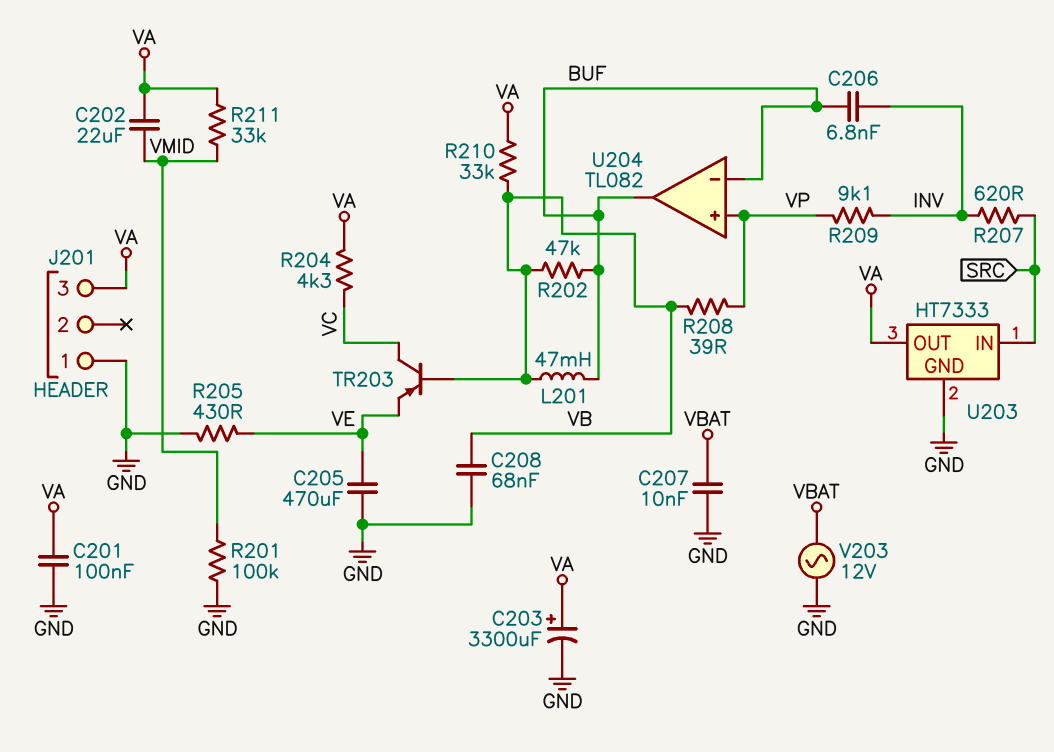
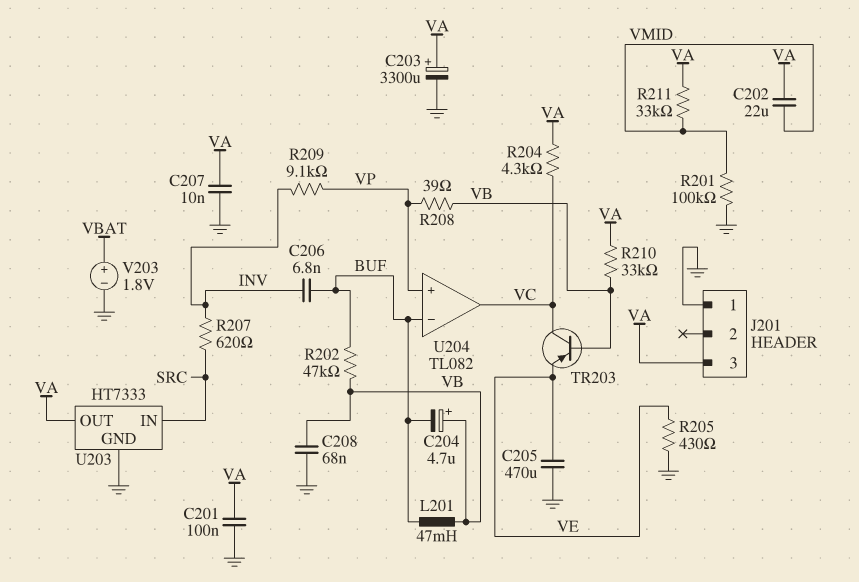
C204: none -> 4.7uF (plus VB, minus BUF)
C207: 10nF (GND, VBAT) -> 10nF (GND, VA)
U204 pin out: BUF -> VC
V203: AC 12V (GND, VBAT) -> 1.8V (plus VBAT, minus GND)

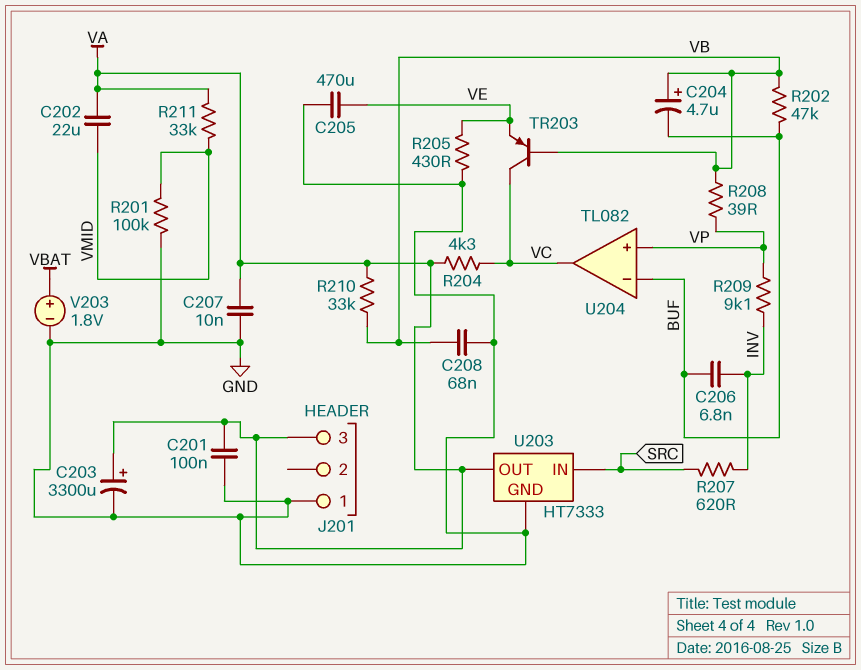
L201: 47mH (BUF, VB) -> none

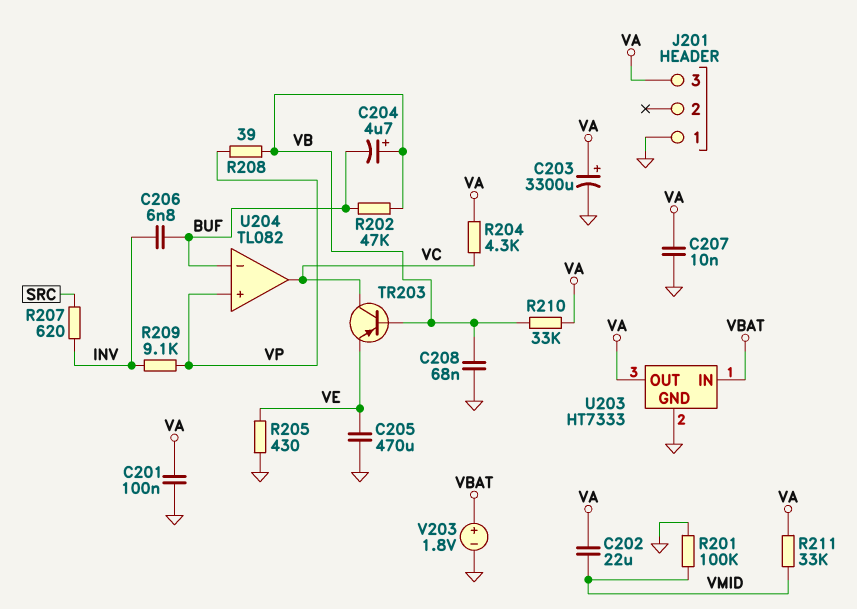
U203 pin IN: SRC -> VBAT

